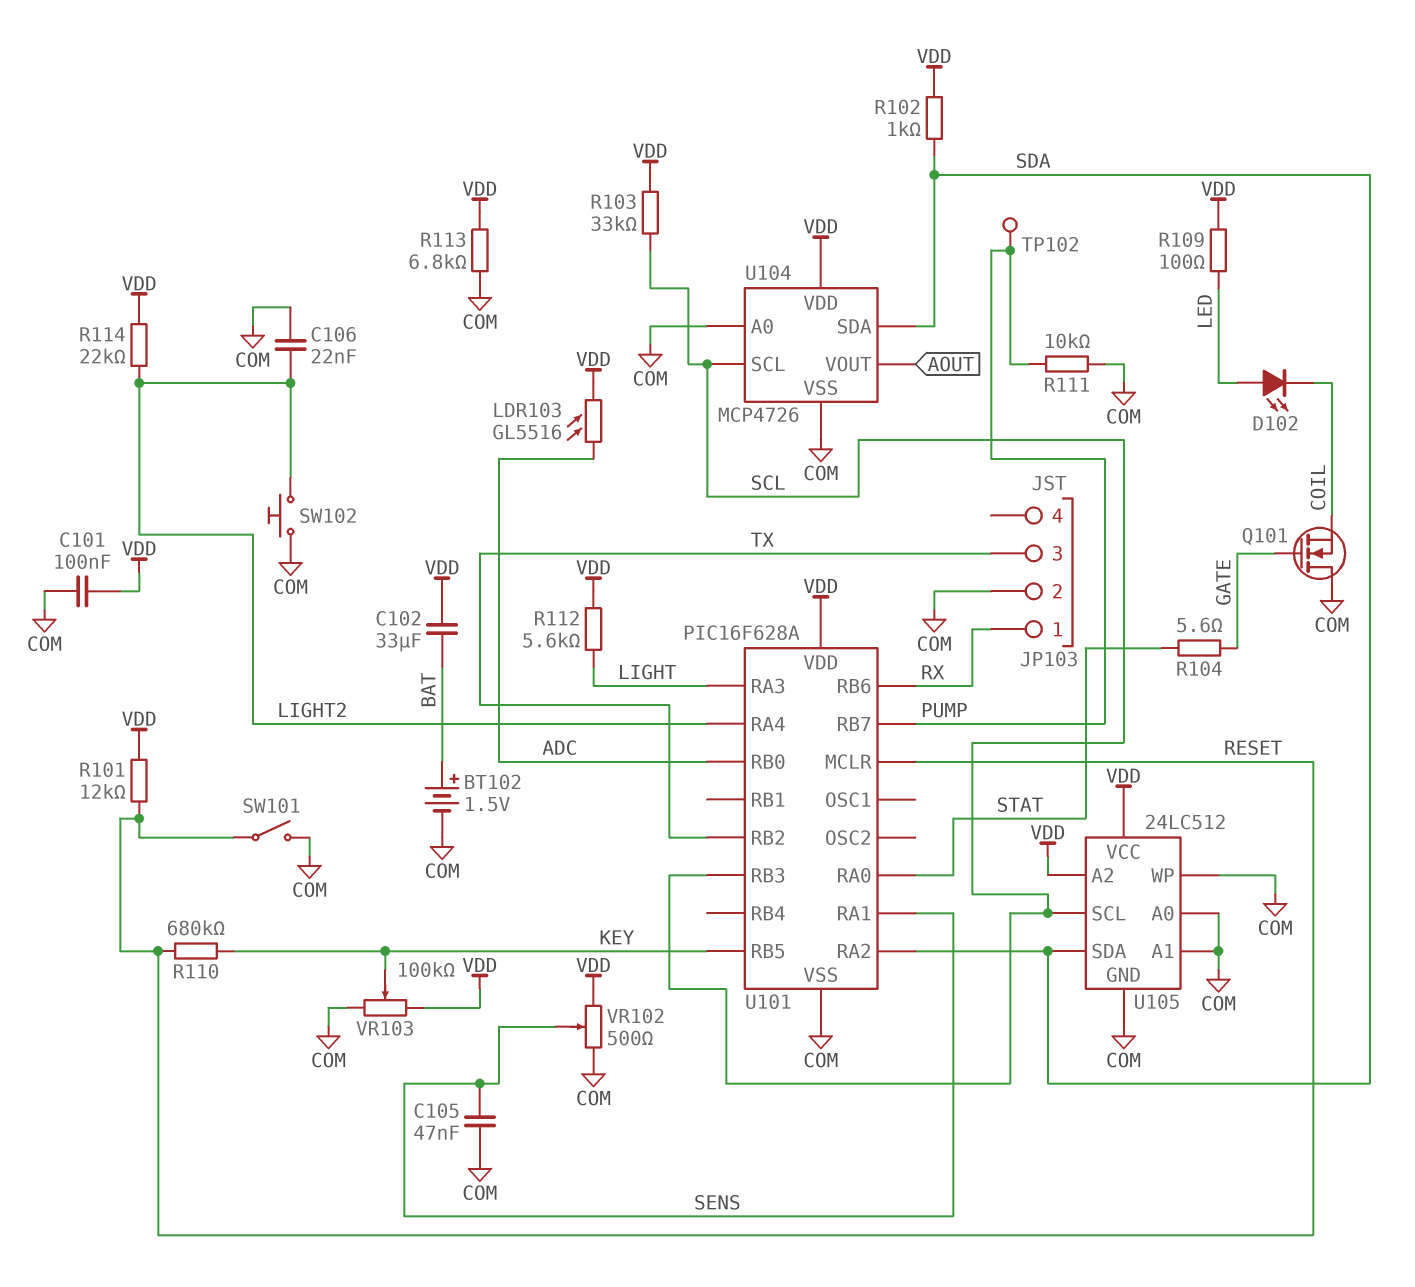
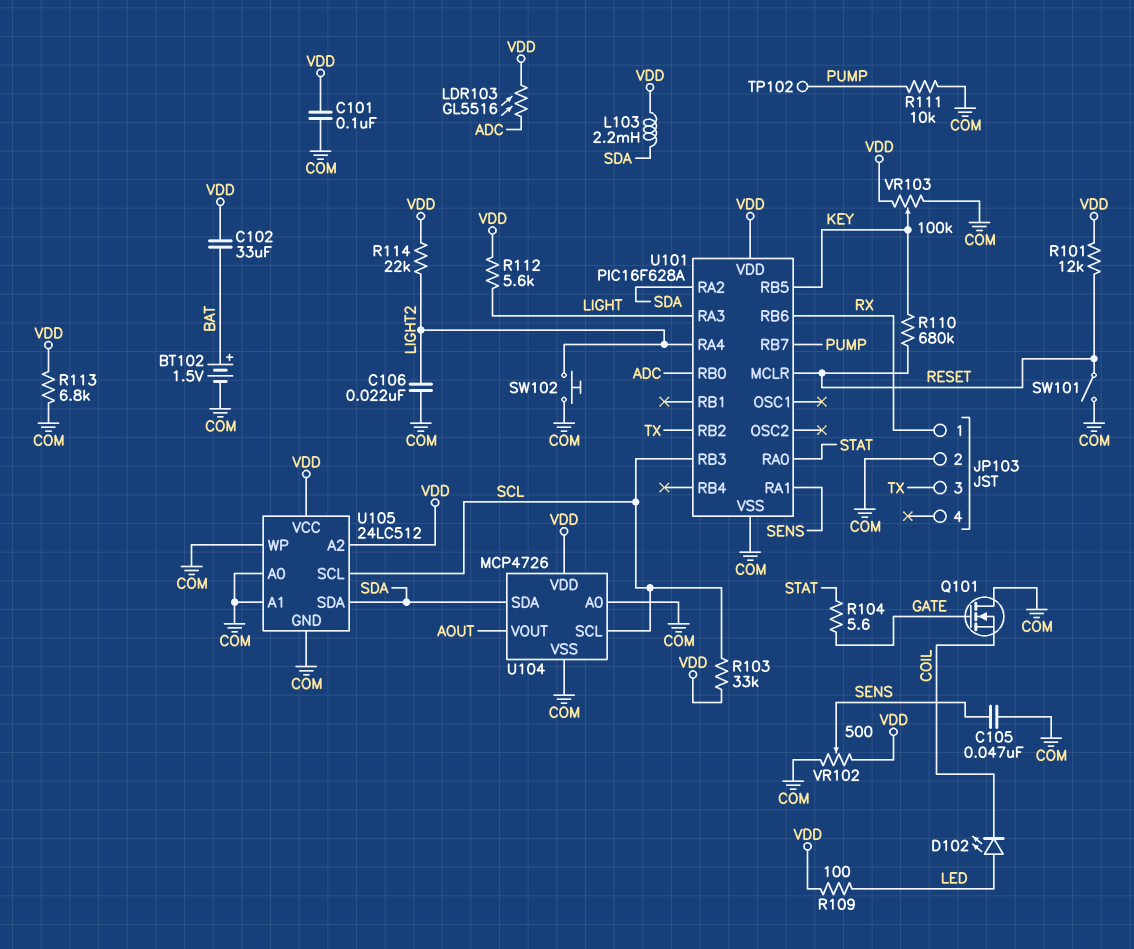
L103: none -> 2.2mH (SDA, VDD)
R102: 1k (SDA, VDD) -> none

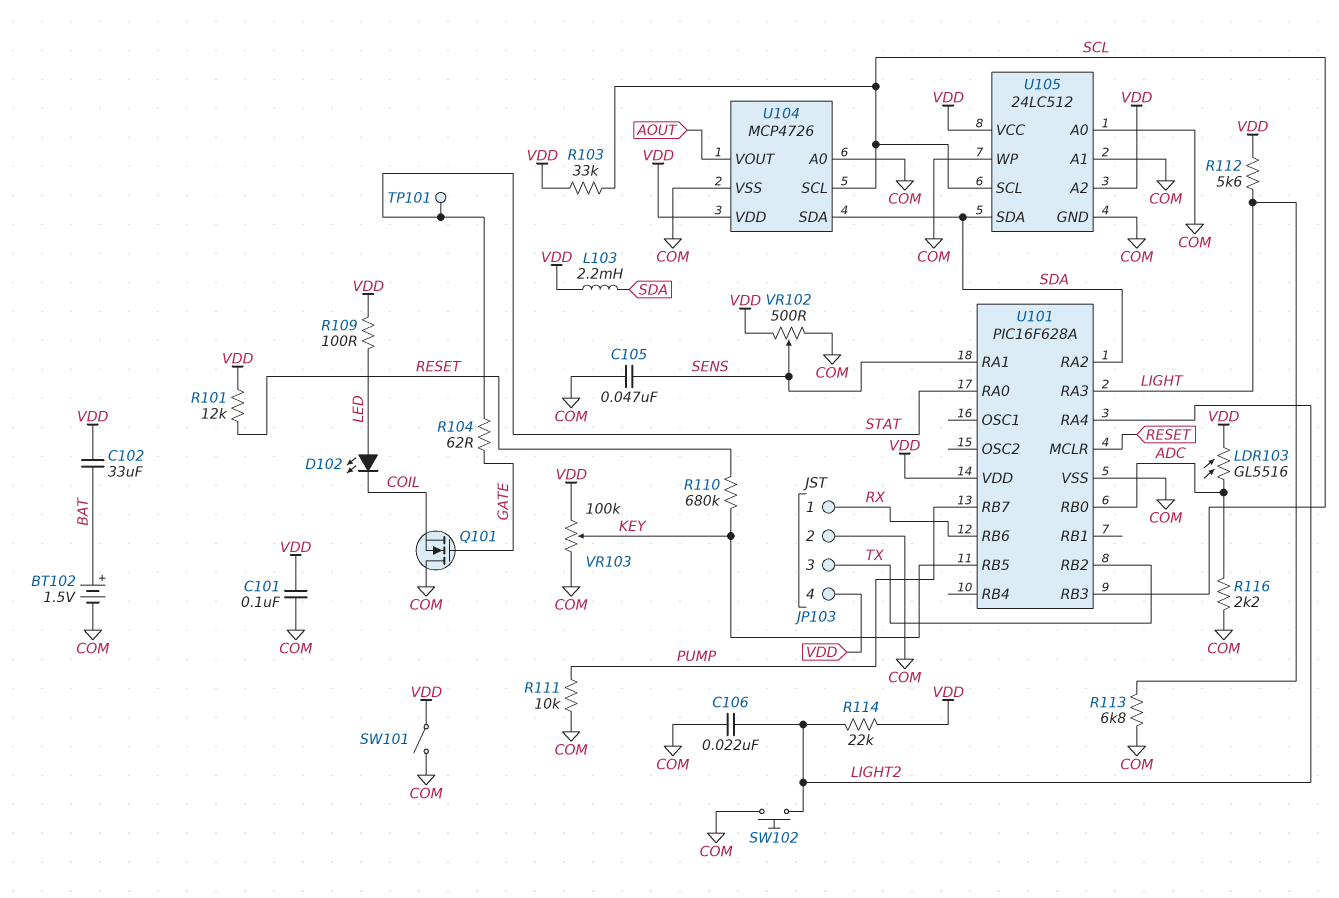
JP103 pin 4: none -> VDD
R104: 5.6 (GATE, STAT) -> 62 (GATE, STAT)
R113: 6.8k (COM, VDD) -> 6.8k (COM, LIGHT)
R116: none -> 2.2k (ADC, COM)
SW101: switch (COM, RESET) -> switch (COM, VDD)
TP101: none -> test point (STAT)
TP102: test point (PUMP) -> none

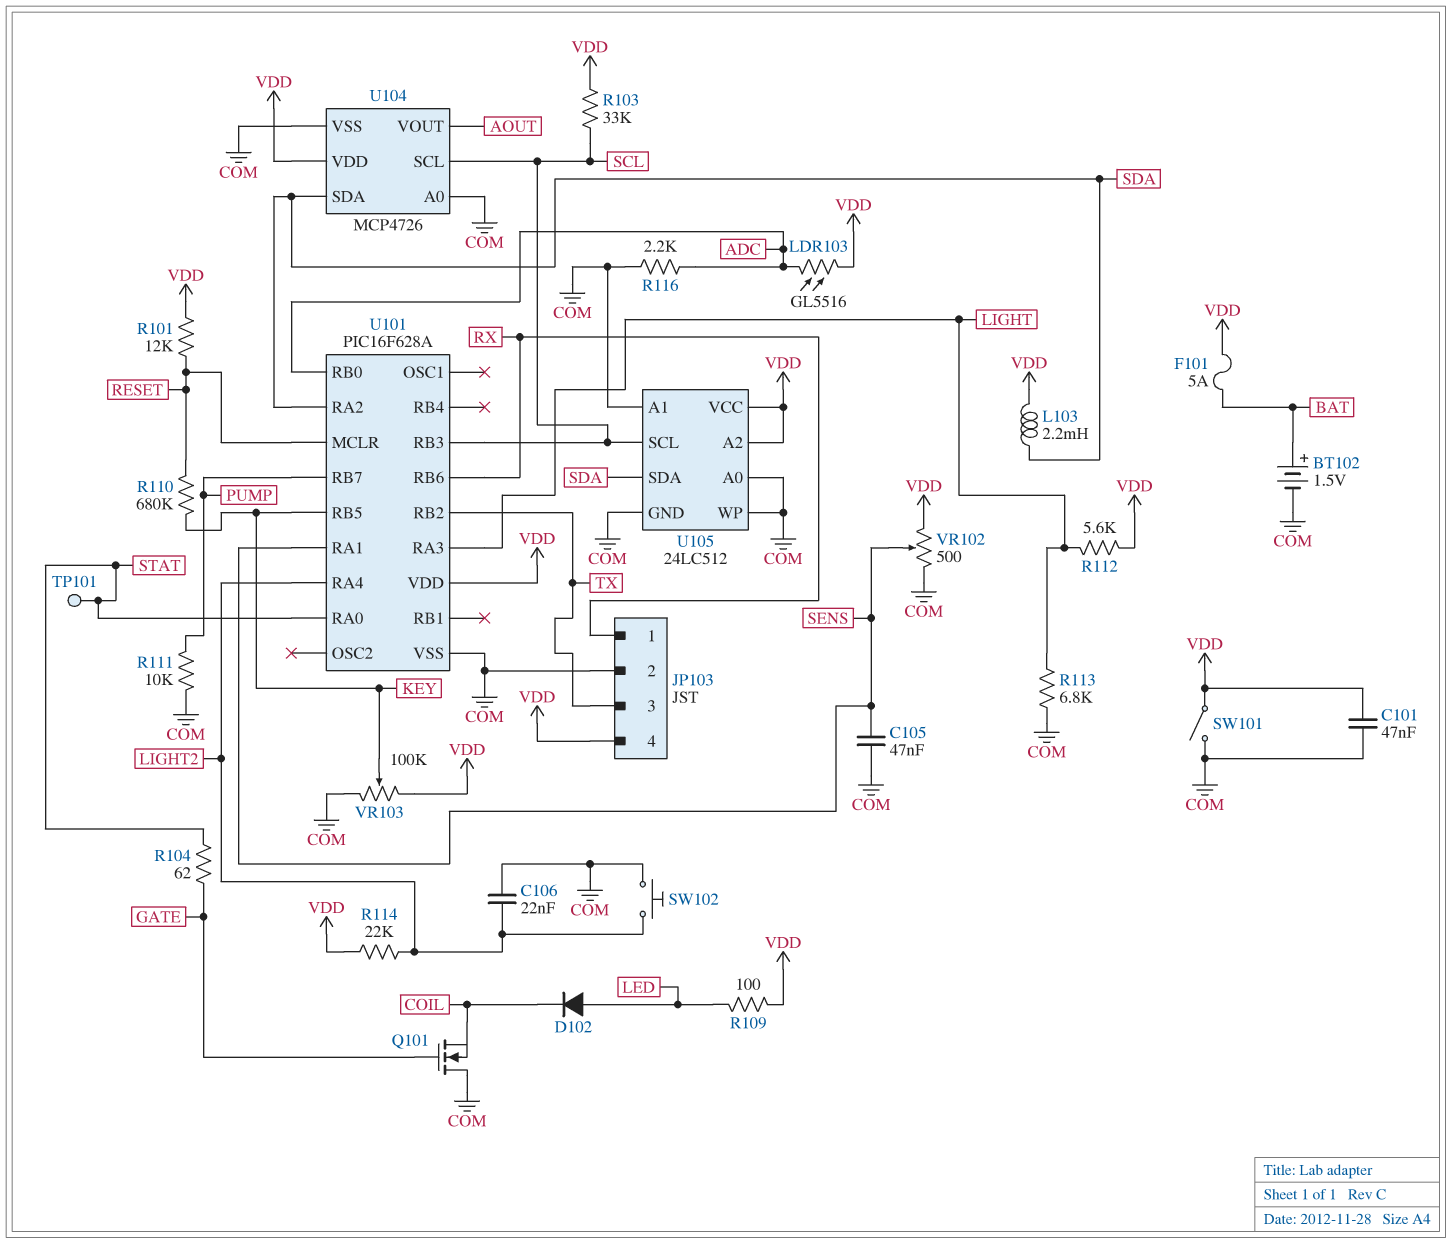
C101: 100nF (COM, VDD) -> 47nF (COM, VDD)
C102: 33uF (BAT, VDD) -> none
D102: LED (A LED, K COIL) -> diode (A LED, K COIL)
F101: none -> 5A (BAT, VDD)

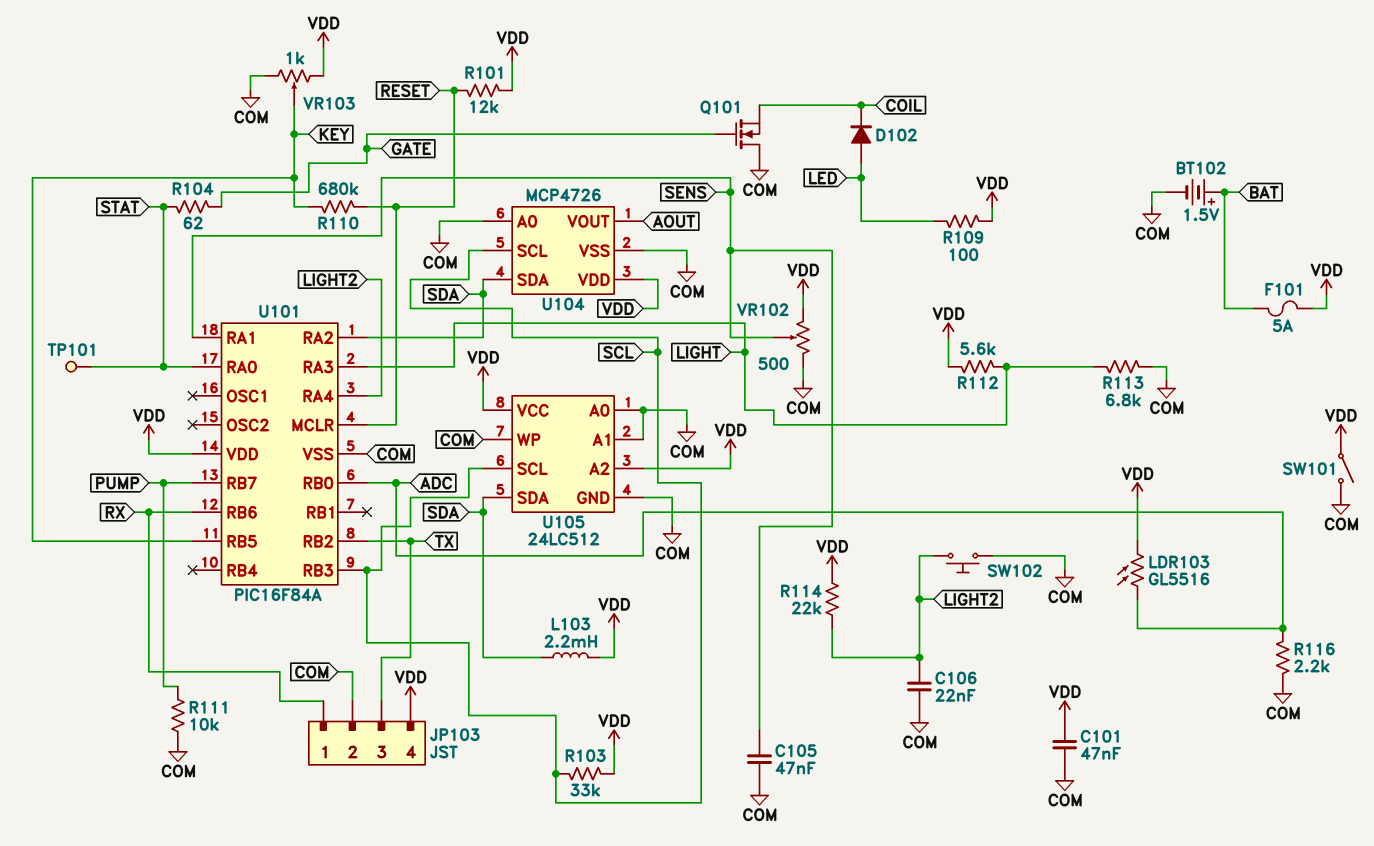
U101: PIC16F628A -> PIC16F84A
VR103: 100k (COM, VDD, wiper KEY) -> 1k (COM, VDD, wiper KEY)

